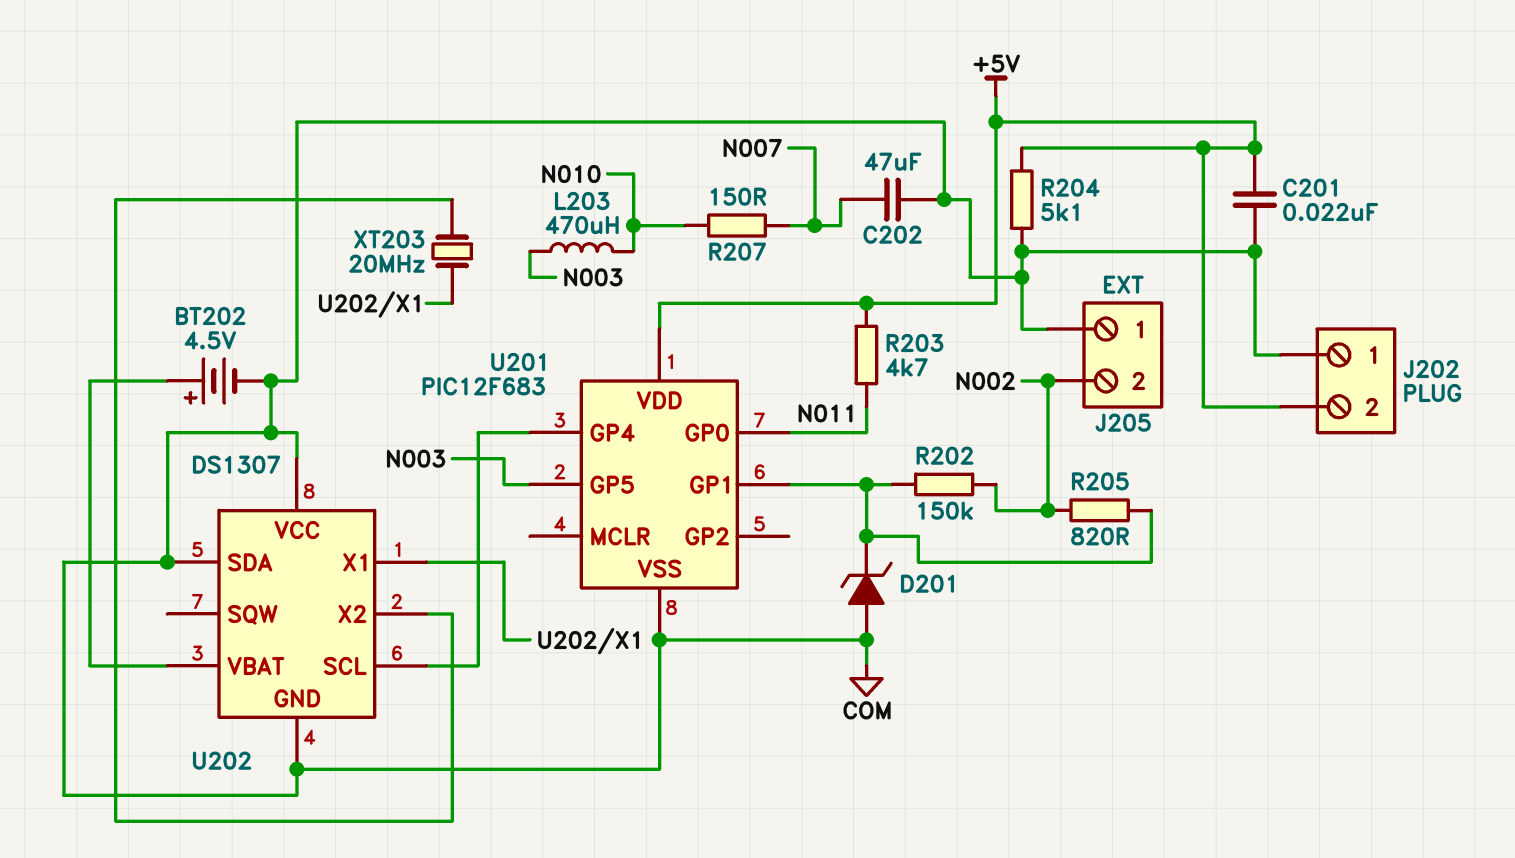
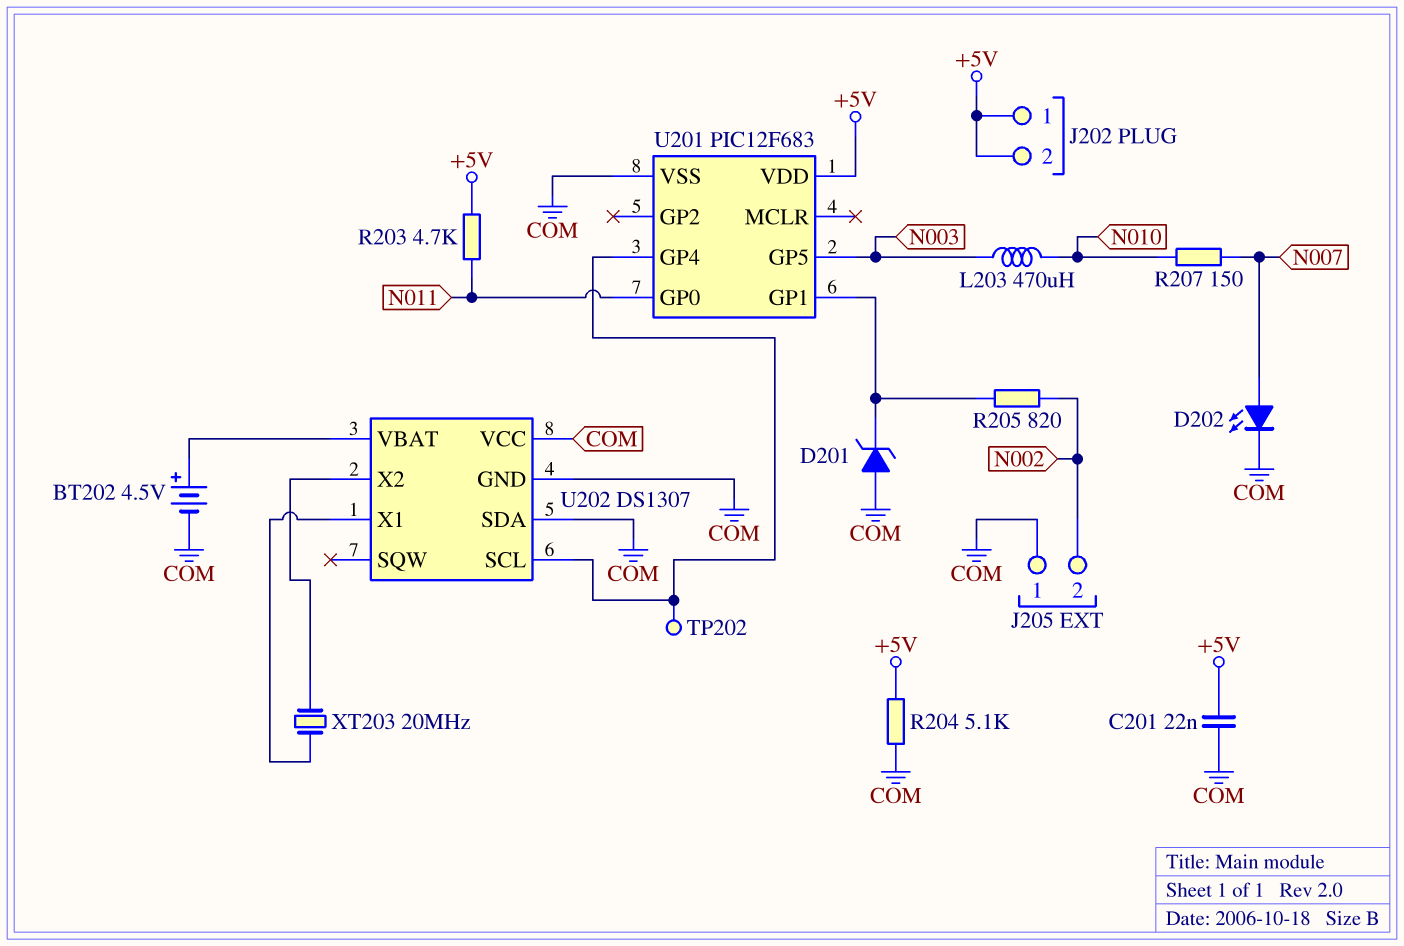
C202: 47uF (COM, N007) -> none
D202: none -> LED (A N007, K COM)
J202 pin 1: COM -> +5V
R202: 150k (N002, U201/GP1) -> none
TP202: none -> test point (U201/GP4)

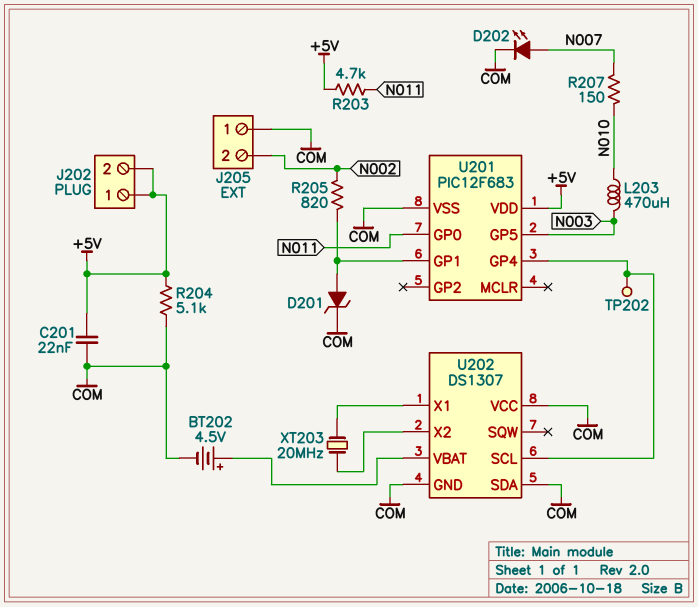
D201: zener (A COM, K U201/GP1) -> zener (A U201/GP1, K COM)

